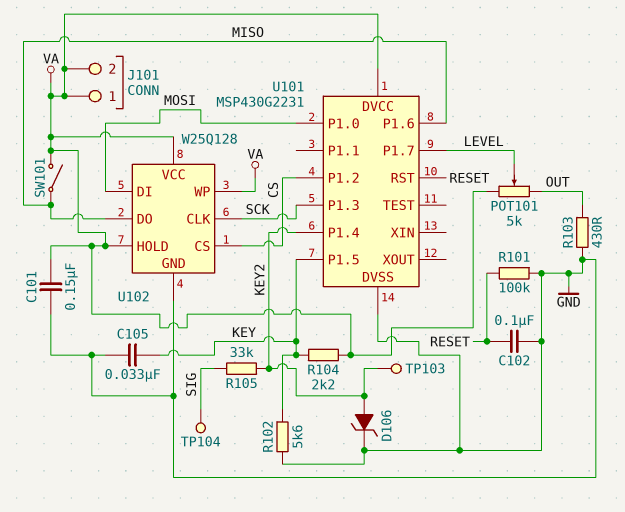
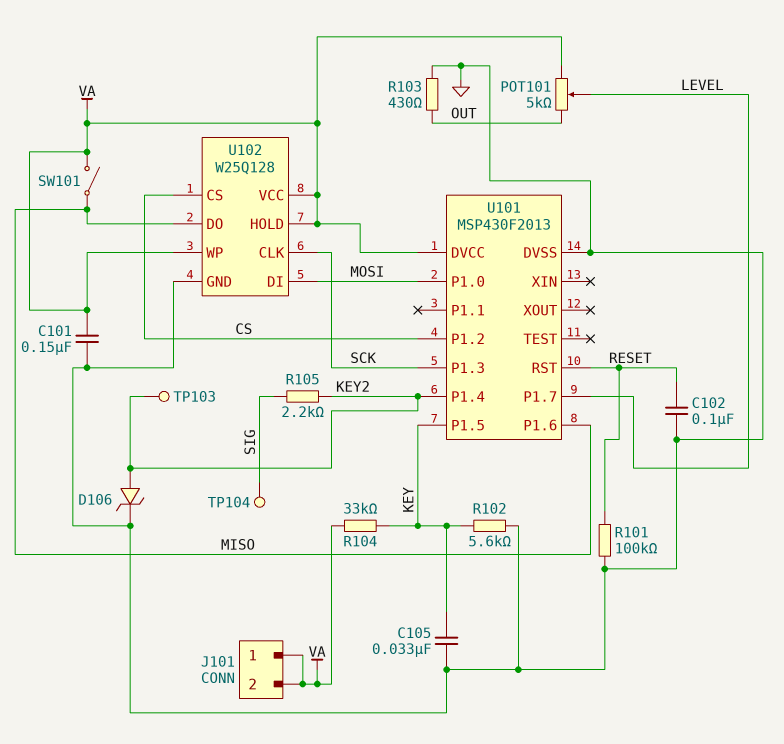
R104: 2.2k (KEY, VA) -> 33k (KEY, VA)
R105: 33k (KEY2, SIG) -> 2.2k (KEY2, SIG)
U101: MSP430G2231 -> MSP430F2013

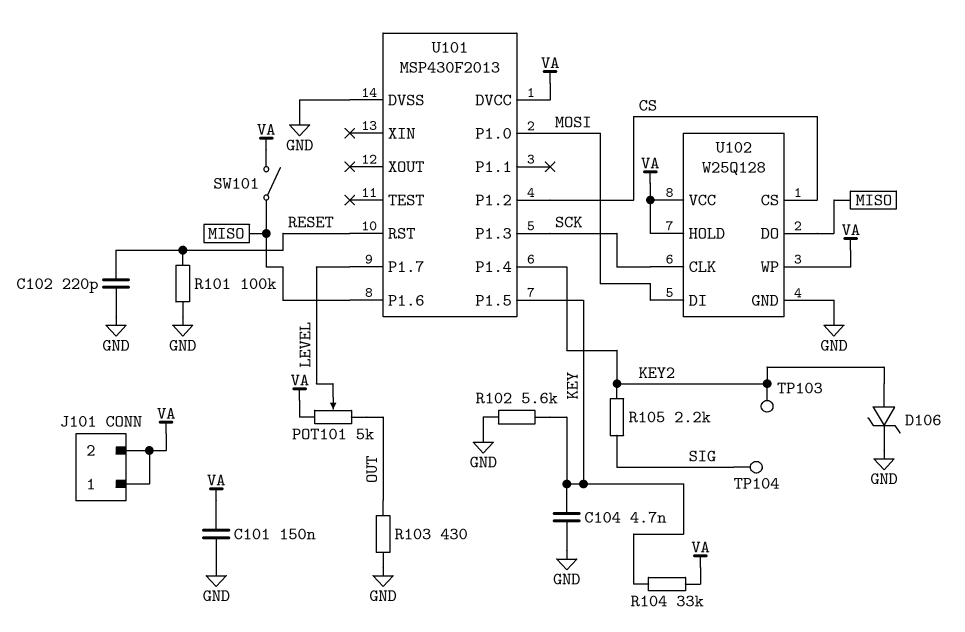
C102: 100nF (GND, RESET) -> 220pF (GND, RESET)
C104: none -> 4.7nF (GND, KEY)
C105: 33nF (GND, KEY) -> none

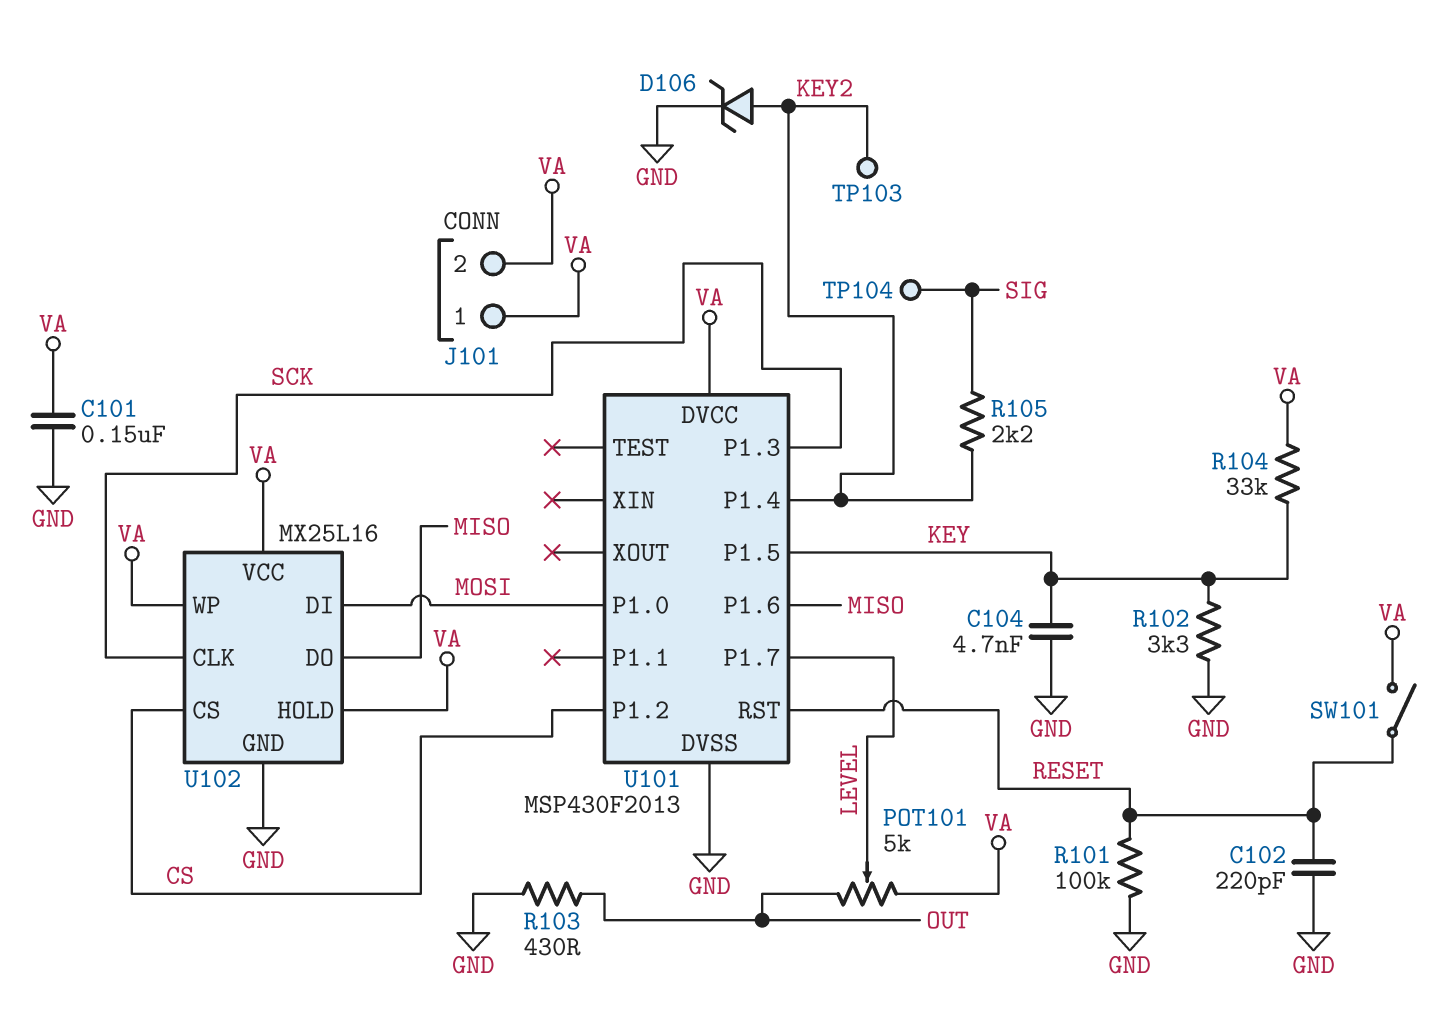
R102: 5.6k (GND, KEY) -> 3.3k (GND, KEY)
SW101: switch (MISO, VA) -> switch (RESET, VA)
U102: W25Q128 -> MX25L16

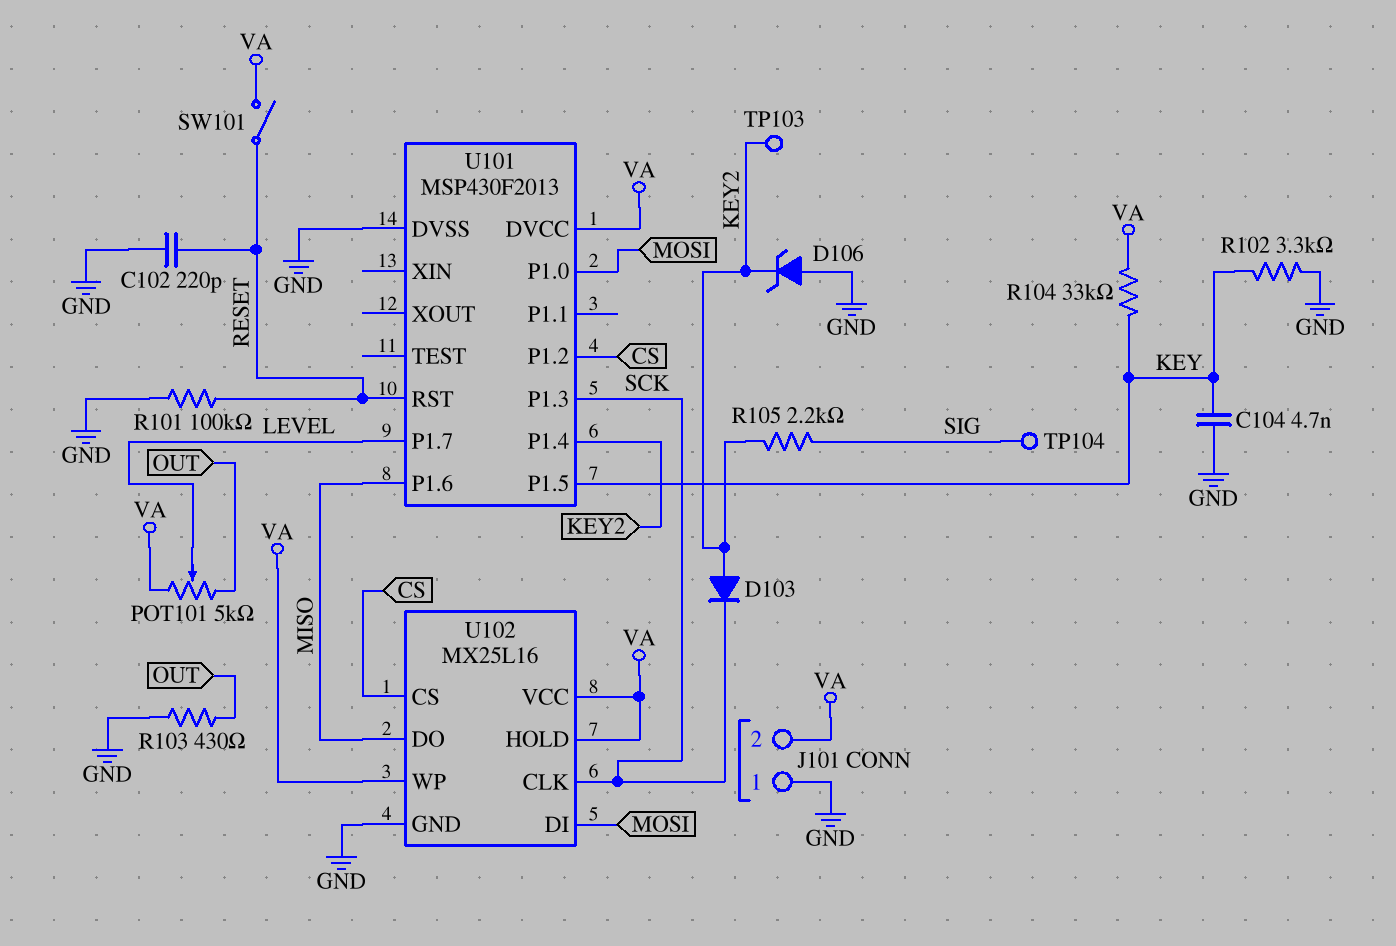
C101: 150nF (GND, VA) -> none
D103: none -> diode (A KEY2, K SCK)
D106: zener (A KEY2, K GND) -> zener (A GND, K KEY2)
J101 pin 1: VA -> GND

